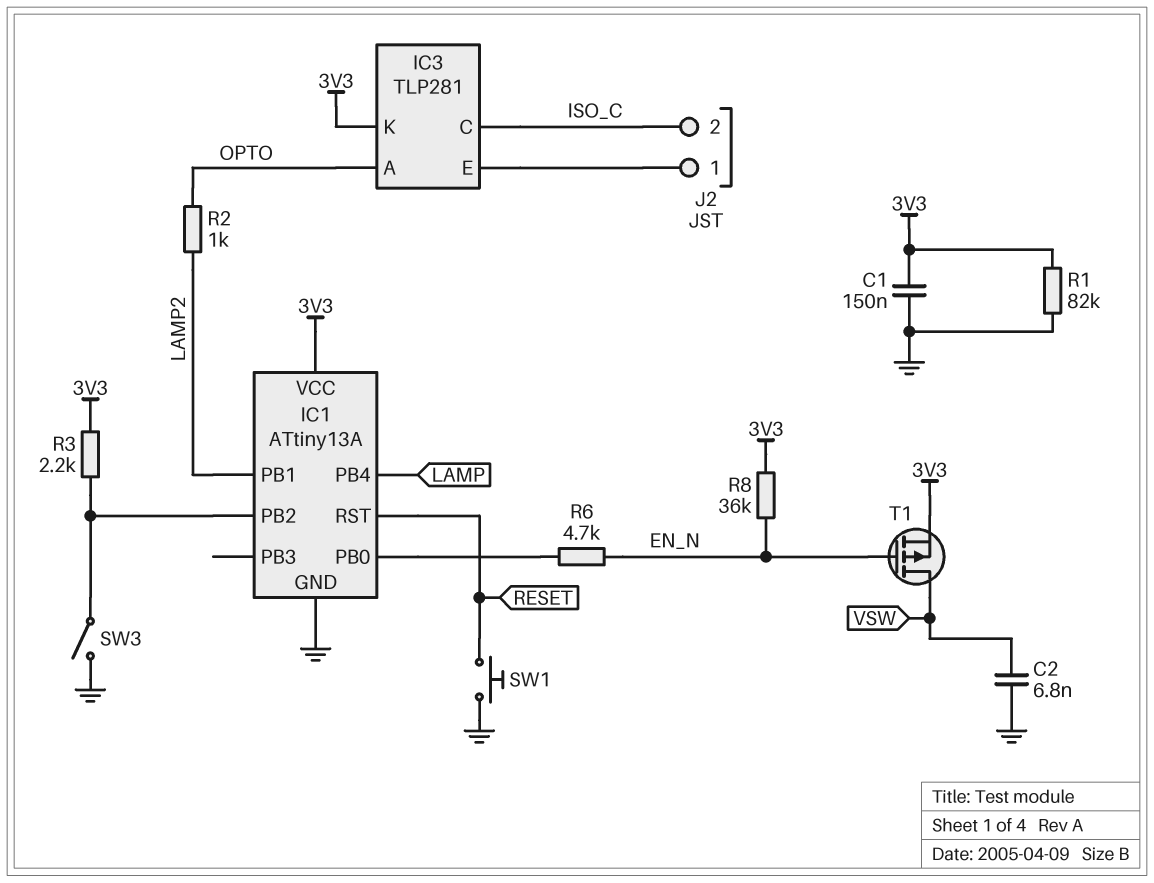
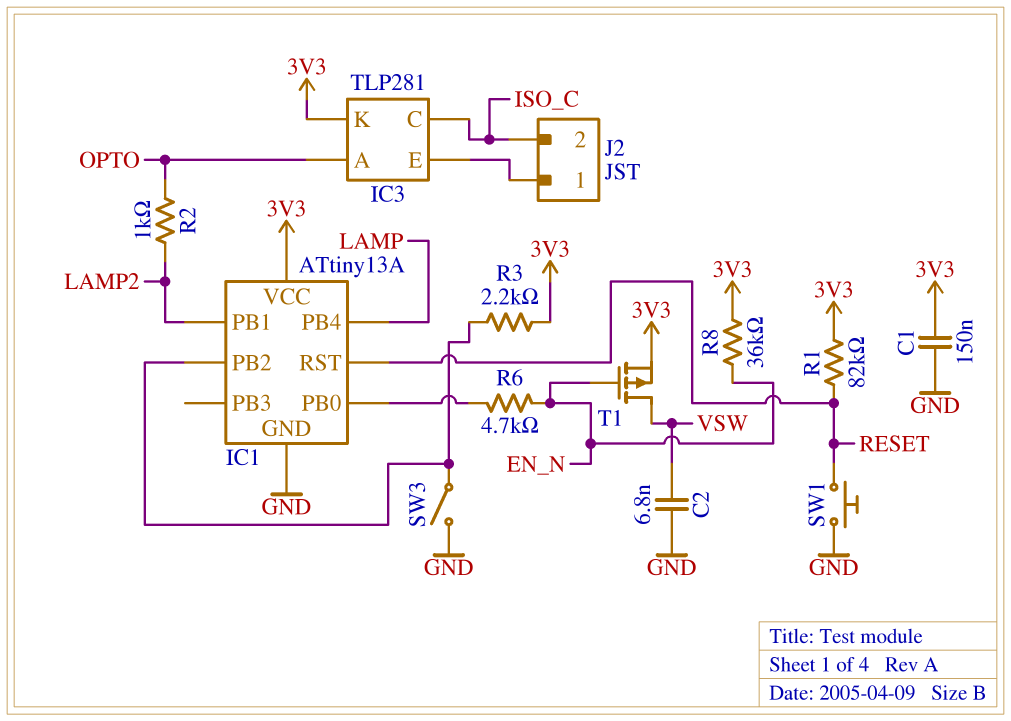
R1: 82k (3V3, GND) -> 82k (3V3, RESET)

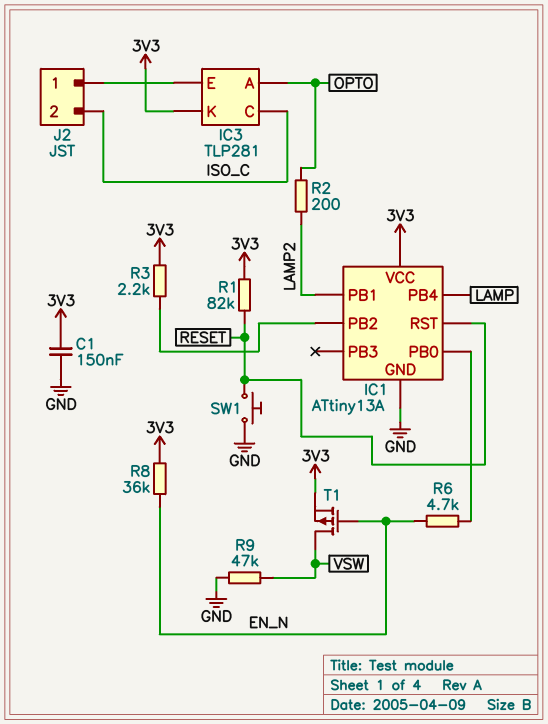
C2: 6.8nF (GND, VSW) -> none
R2: 1k (LAMP2, OPTO) -> 200 (LAMP2, OPTO)
R9: none -> 47k (GND, VSW)
SW3: switch (GND, IC1/PB2) -> none

